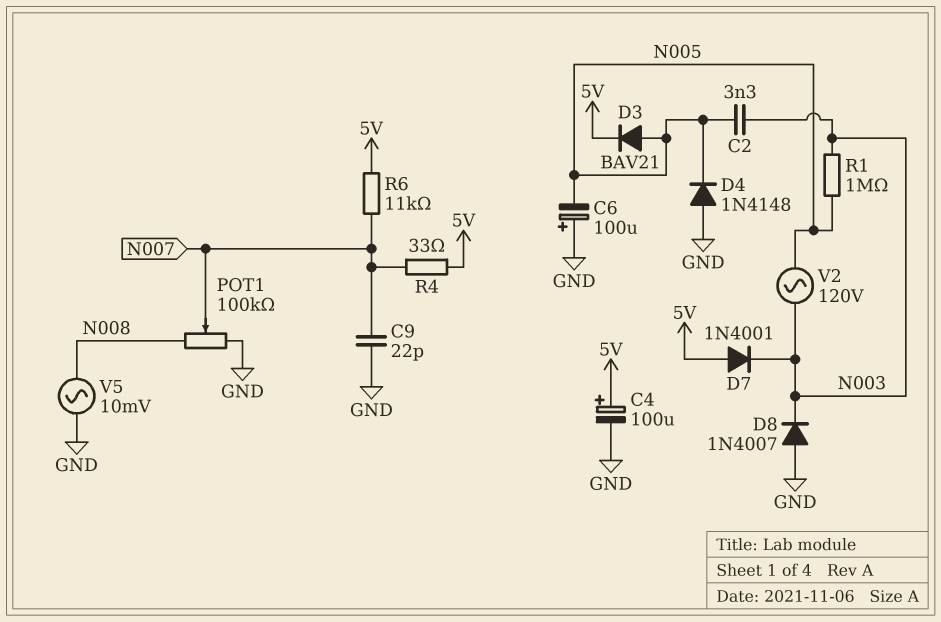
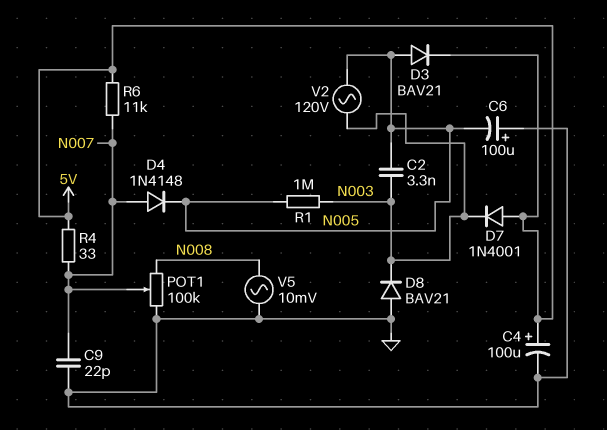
D4: diode 1N4148 (A GND, K N005) -> diode 1N4148 (A N007, K N005)
D8: diode 1N4007 (A GND, K N003) -> diode BAV21 (A GND, K N003)

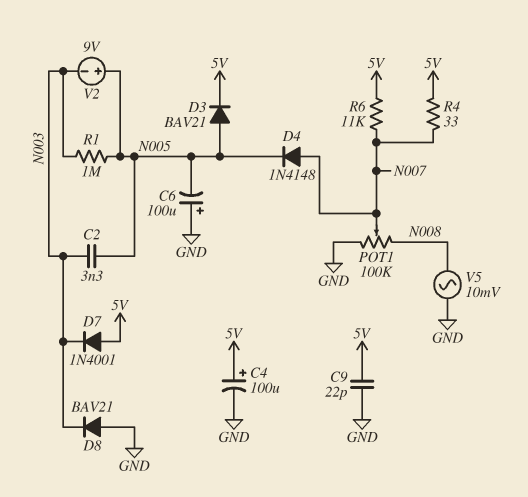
C9: 22pF (GND, N007) -> 22pF (5V, GND)
V2: AC 120V (N003, N005) -> 9V (plus N005, minus N003)

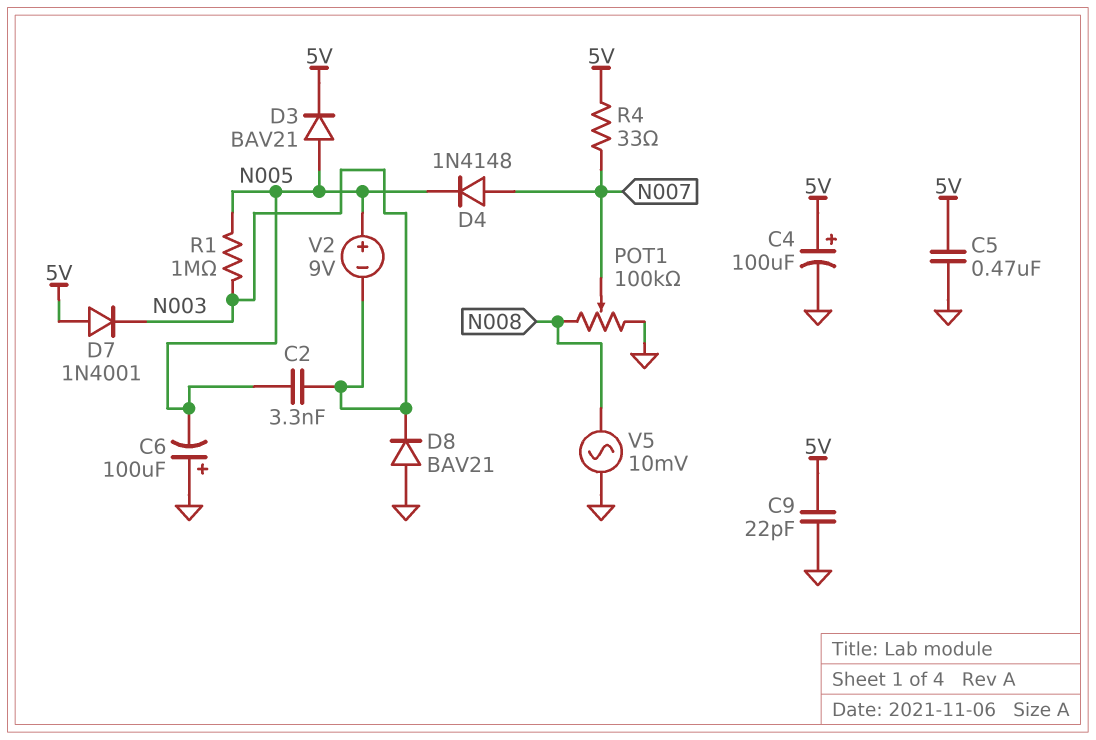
C5: none -> 470nF (5V, GND)
R6: 11k (5V, N007) -> none

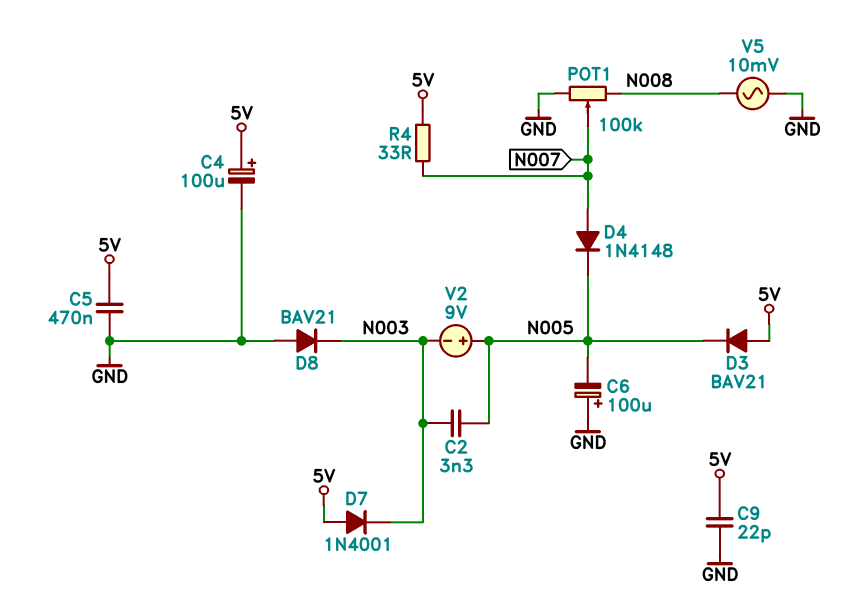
D3: diode BAV21 (A N005, K 5V) -> diode BAV21 (A 5V, K N005)
R1: 1M (N003, N005) -> none

